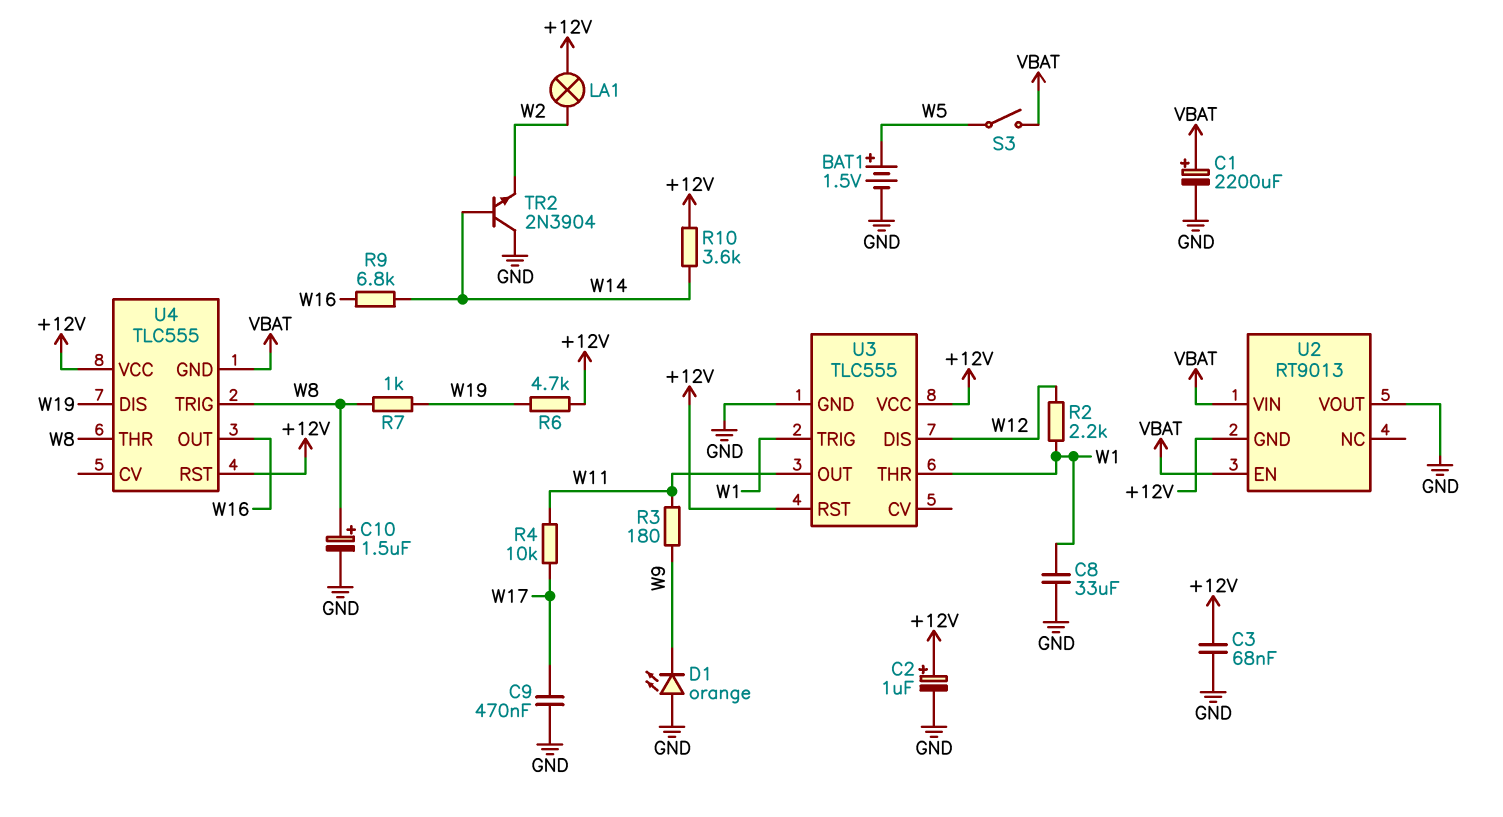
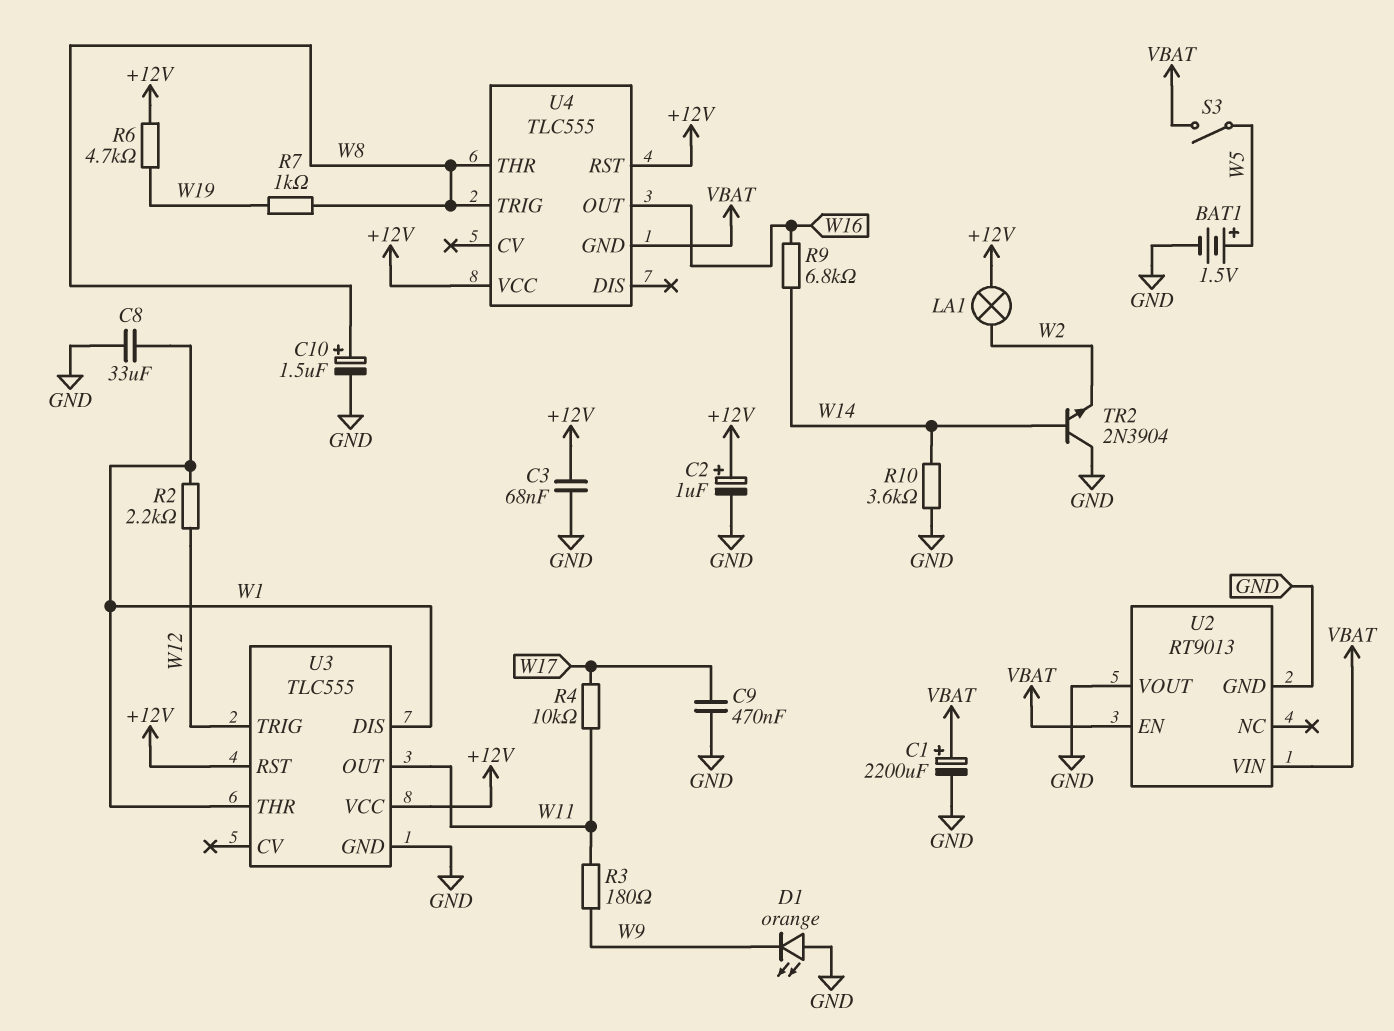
R10: 3.6k (+12V, W14) -> 3.6k (GND, W14)
U2 pin GND: +12V -> GND
U3 pin DIS: W12 -> W1
U3 pin TRIG: W1 -> W12
U4 pin DIS: W19 -> none

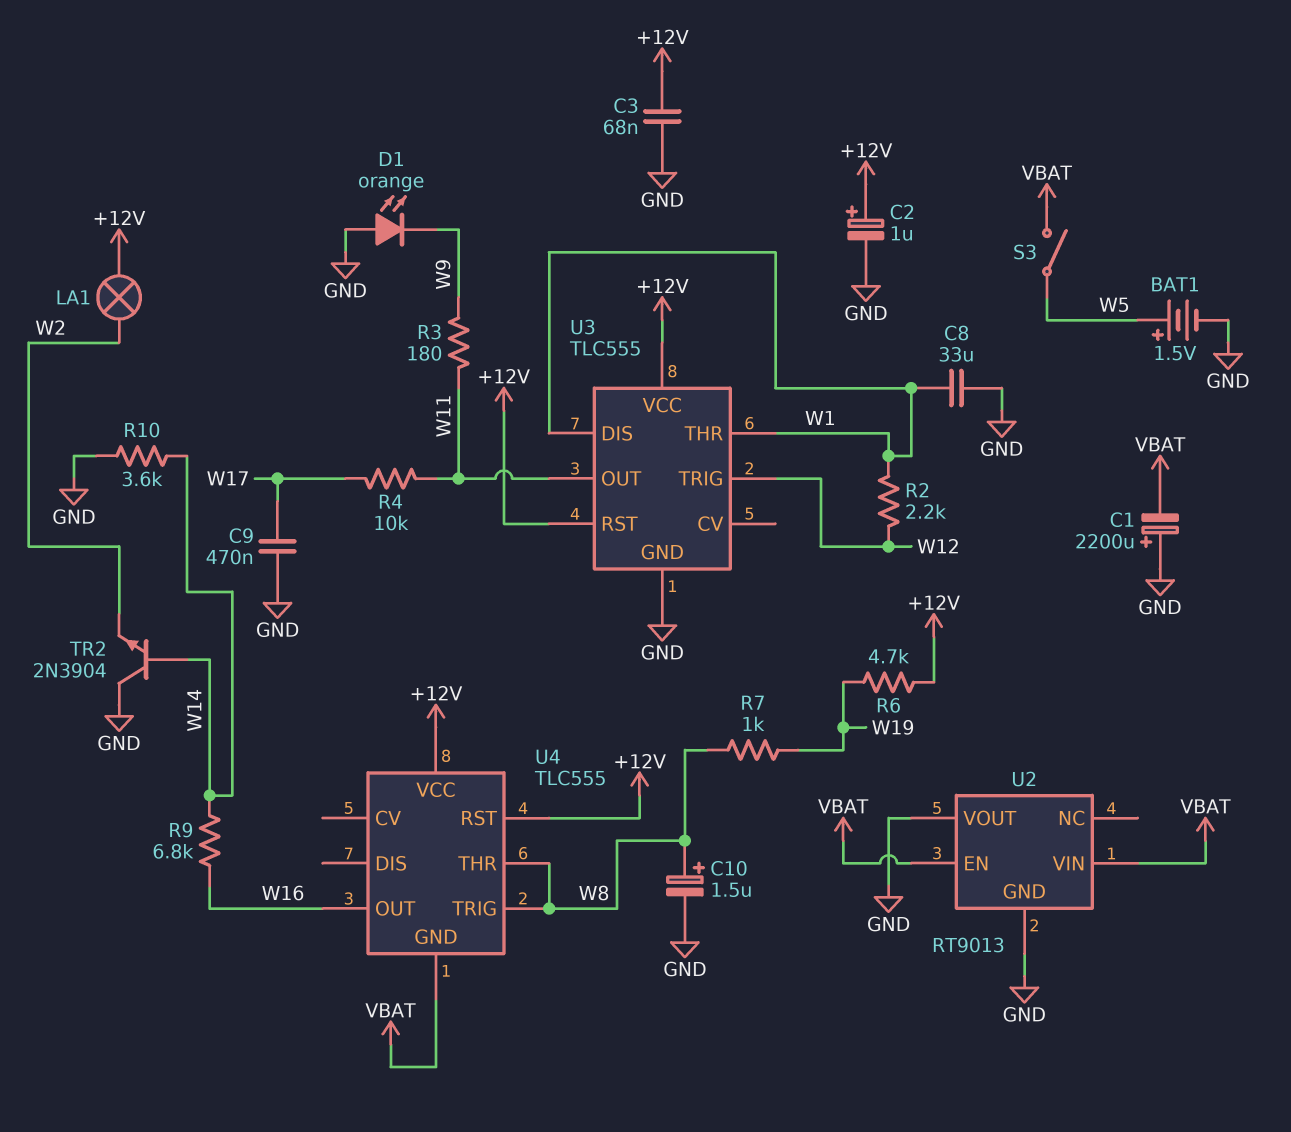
C1: 2200uF (plus VBAT, minus GND) -> 2200uF (plus GND, minus VBAT)

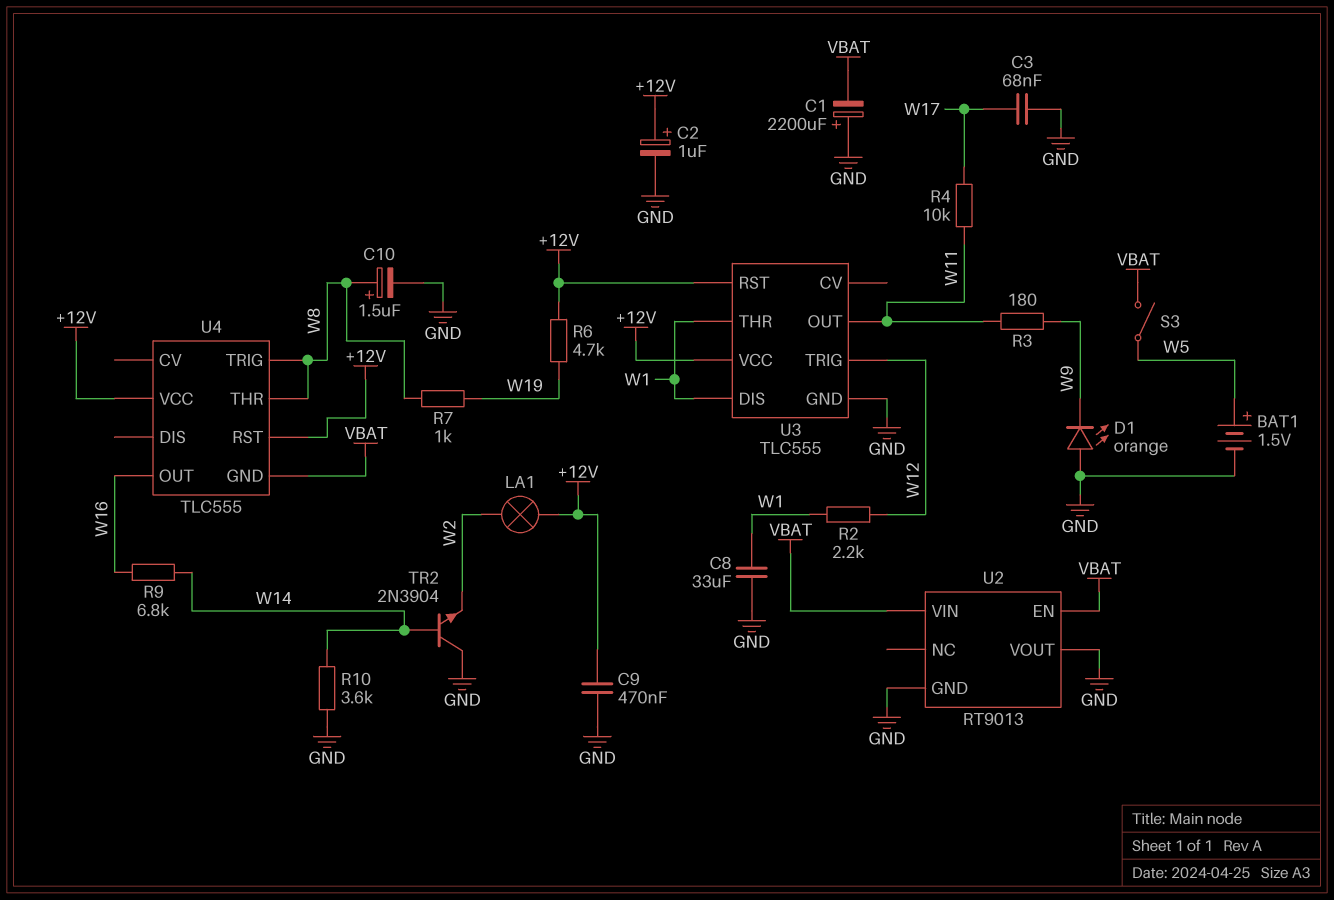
C3: 68nF (+12V, GND) -> 68nF (GND, W17)
C9: 470nF (GND, W17) -> 470nF (+12V, GND)

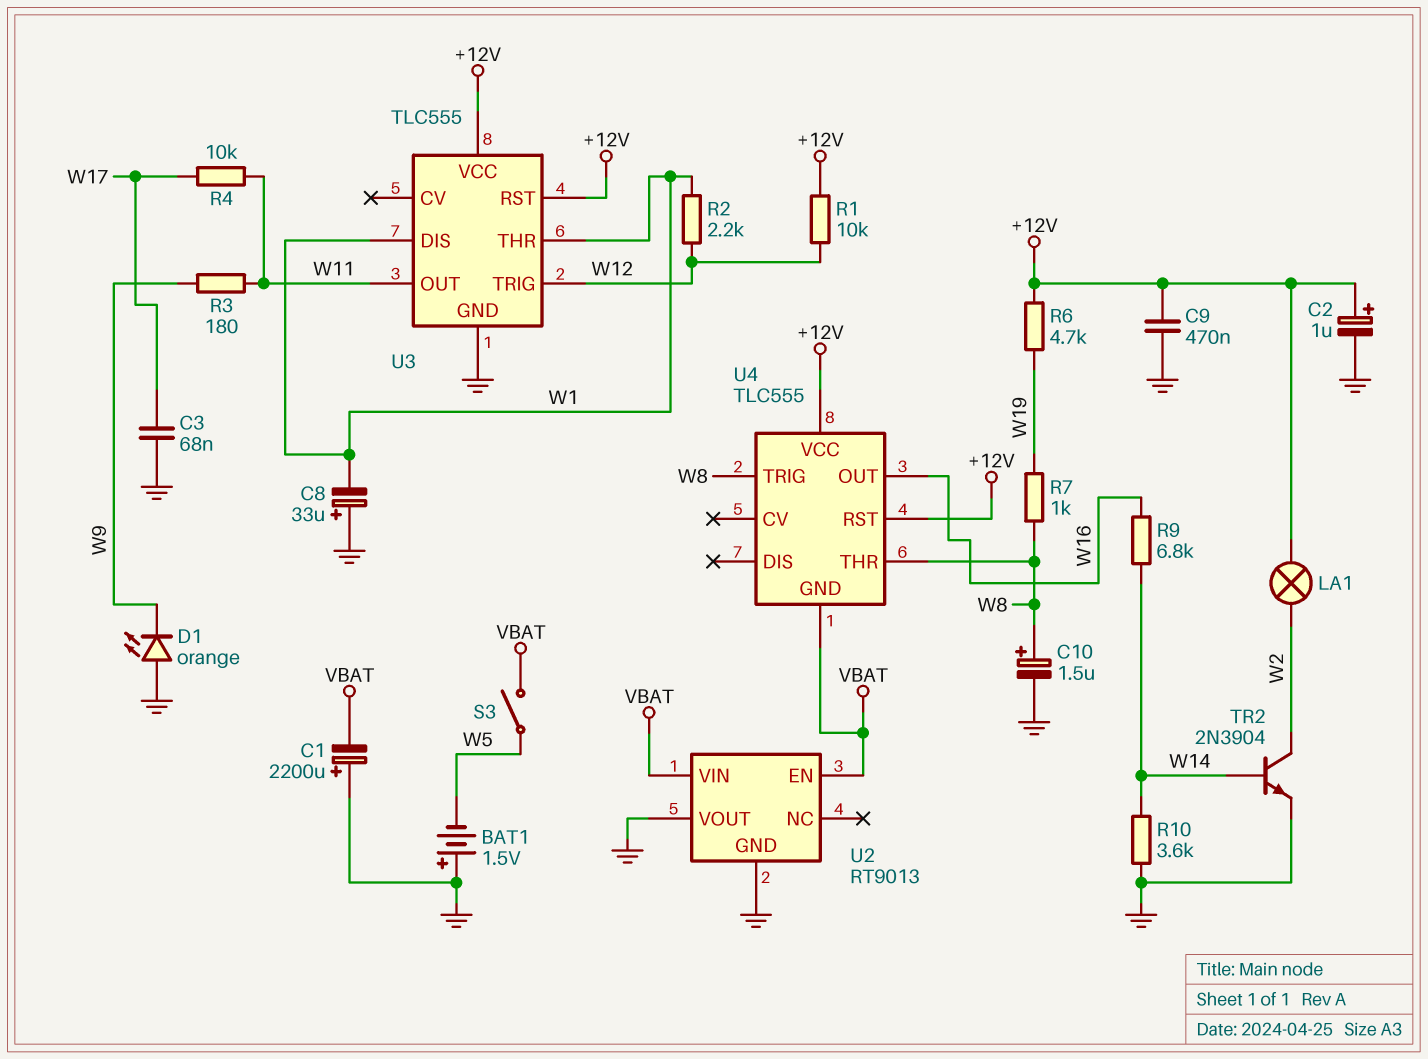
BAT1: 1.5V (plus W5, minus GND) -> 1.5V (plus GND, minus W5)
C8: 33uF (GND, W1) -> 33uF (plus GND, minus W1)
R1: none -> 10k (+12V, W12)
TR2: NPN 2N3904 (B W14, C GND, E W2) -> NPN 2N3904 (B W14, C W2, E GND)

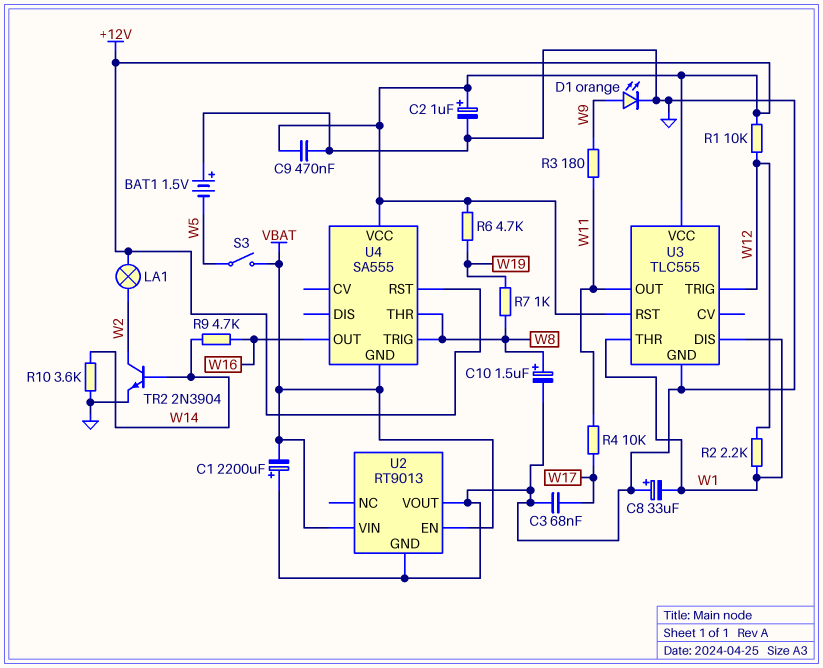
D1: LED orange (A GND, K W9) -> LED orange (A W9, K GND)
R9: 6.8k (W14, W16) -> 4.7k (W14, W16)
U4: TLC555 -> SA555

